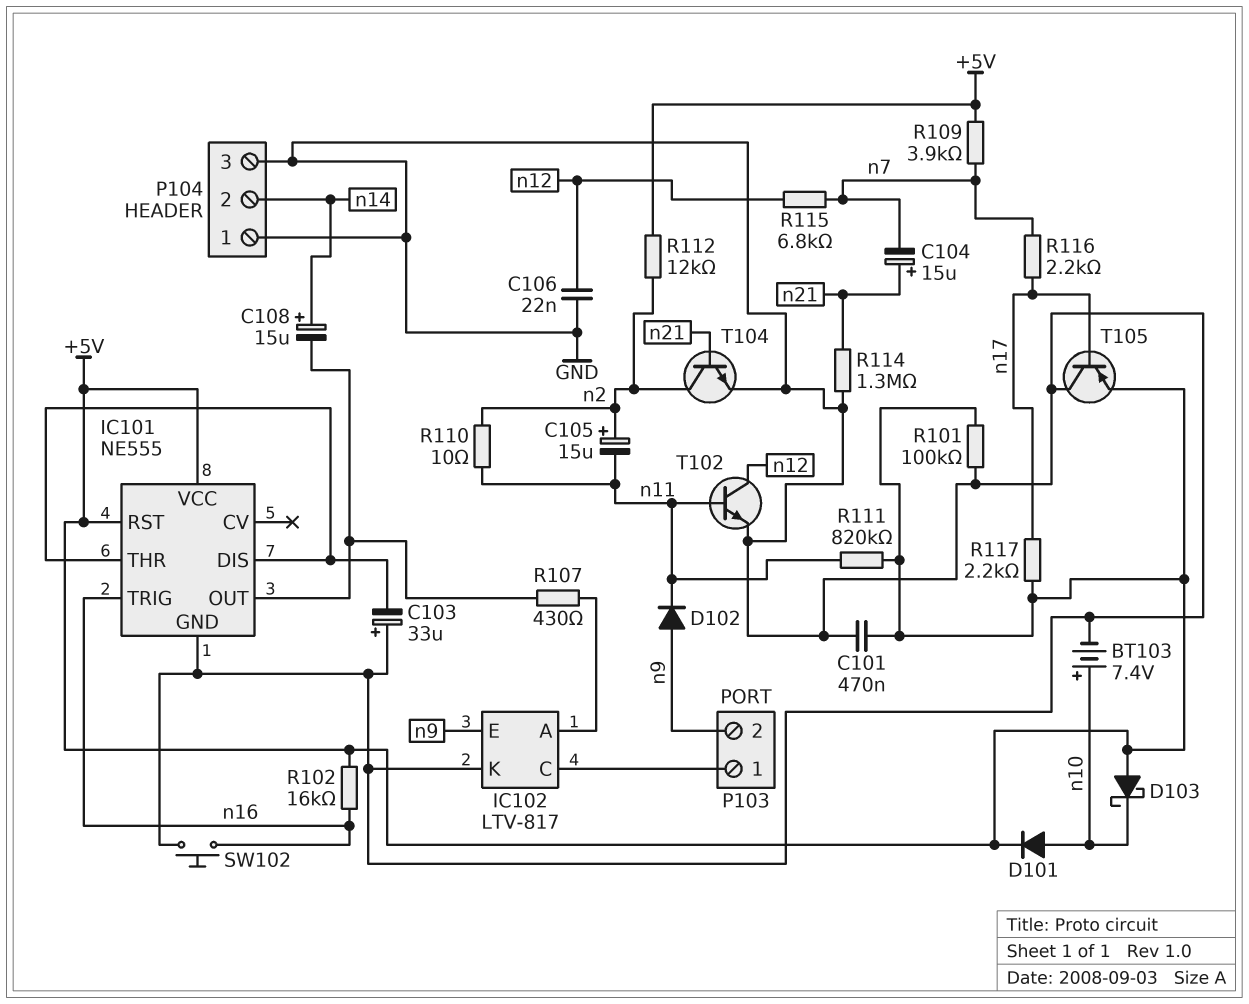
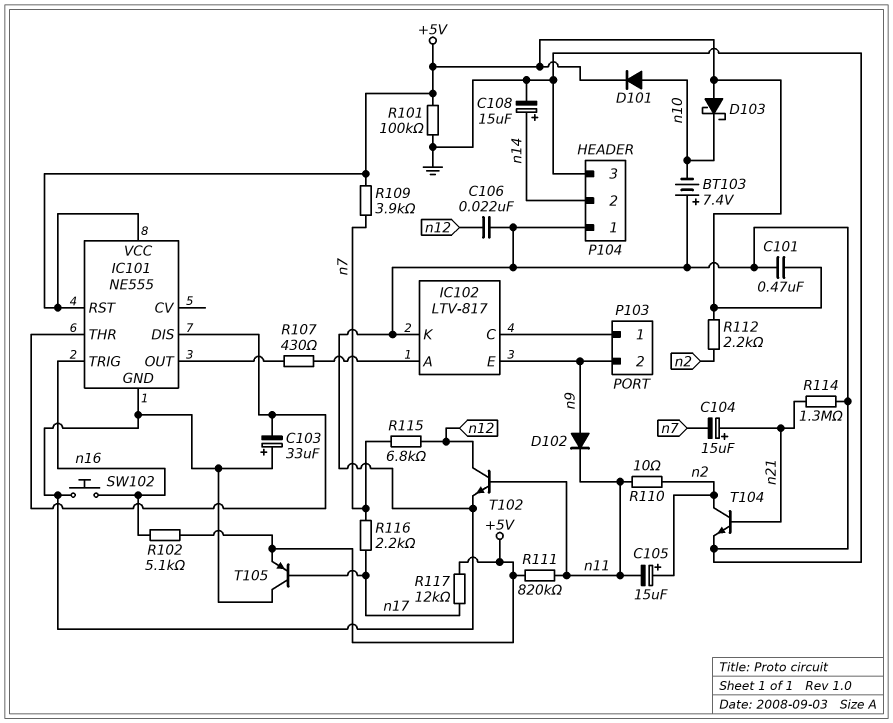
BT103: 7.4V (plus n10, minus GND) -> 7.4V (plus GND, minus n10)
C108: 15uF (plus n14, minus IC101/OUT) -> 15uF (plus n14, minus GND)
R102: 16k (+5V, n16) -> 5.1k (+5V, n16)
R112: 12k (+5V, n2) -> 2.2k (+5V, n2)
R117: 2.2k (+5V, n17) -> 12k (+5V, n17)

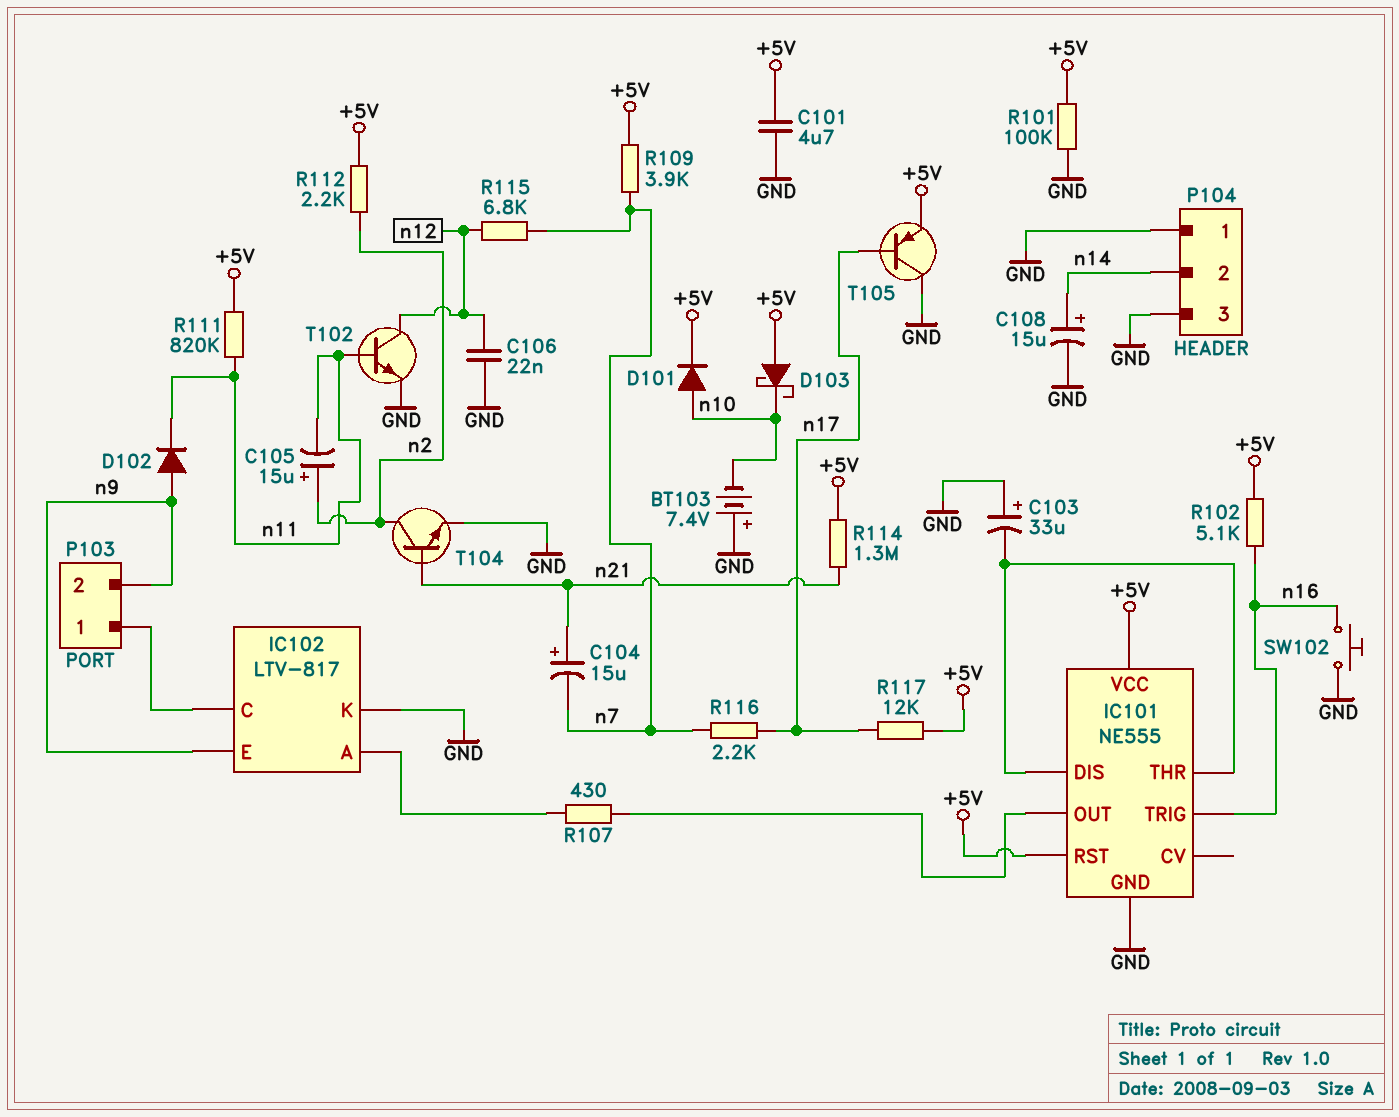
C101: 470nF (+5V, GND) -> 4.7uF (+5V, GND)
R110: 10 (n2, n11) -> none
R114: 1.3M (GND, n21) -> 1.3M (+5V, n21)

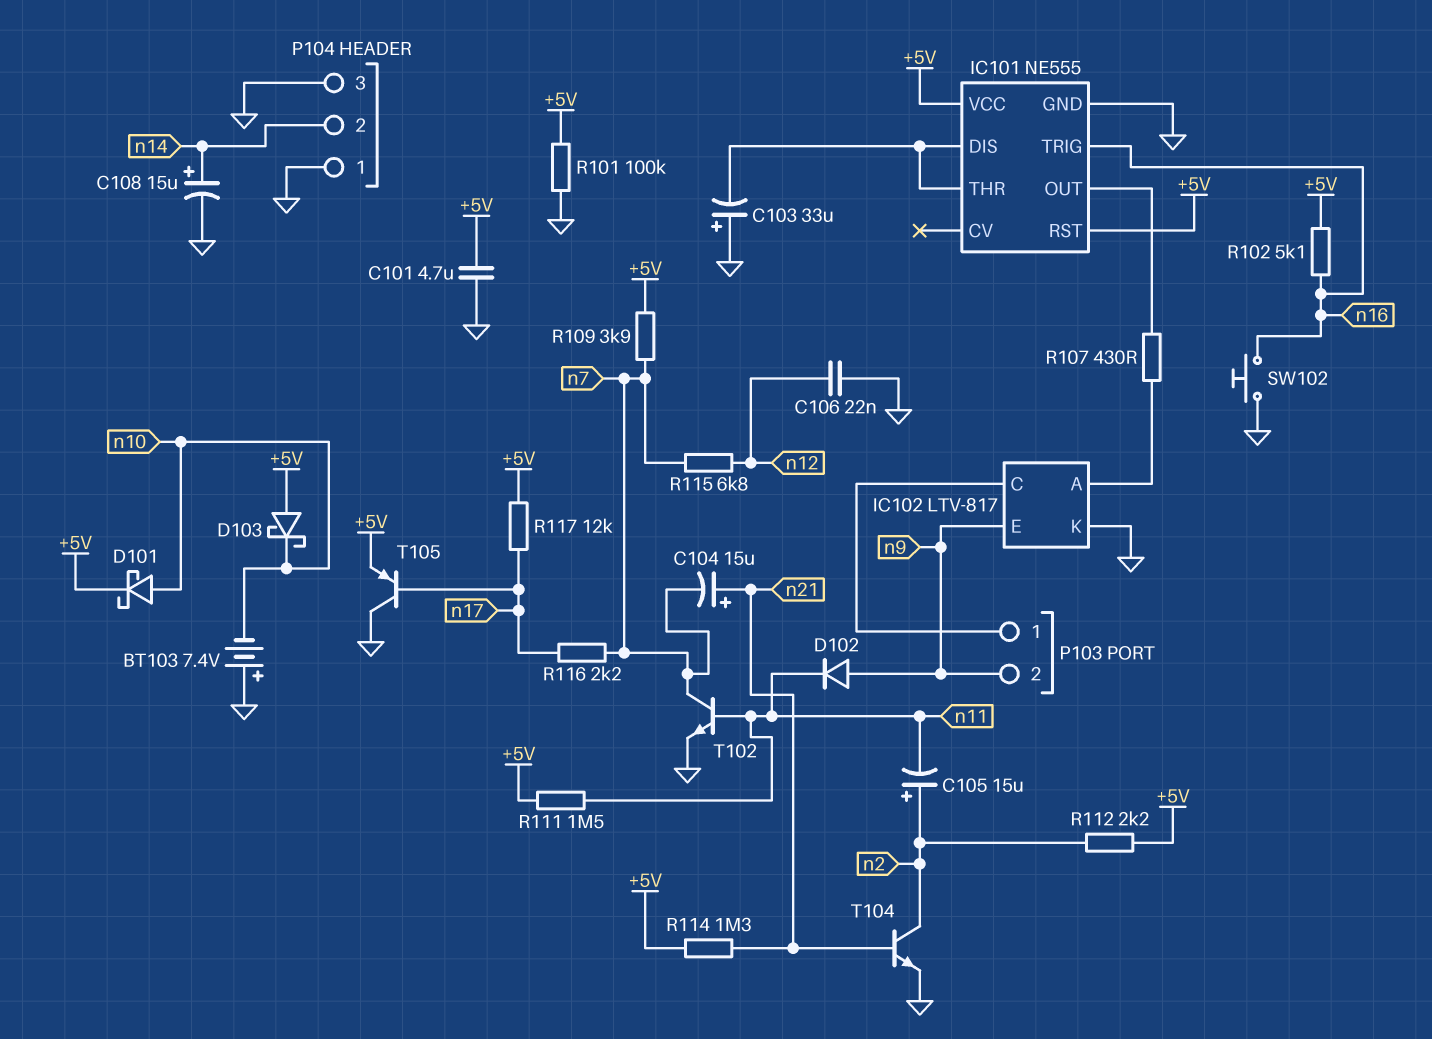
D101: diode (A n10, K +5V) -> schottky (A n10, K +5V)
R111: 820k (+5V, n11) -> 1.5M (+5V, n11)
T102: NPN (B n11, C n12, E GND) -> NPN (B n11, C n7, E GND)

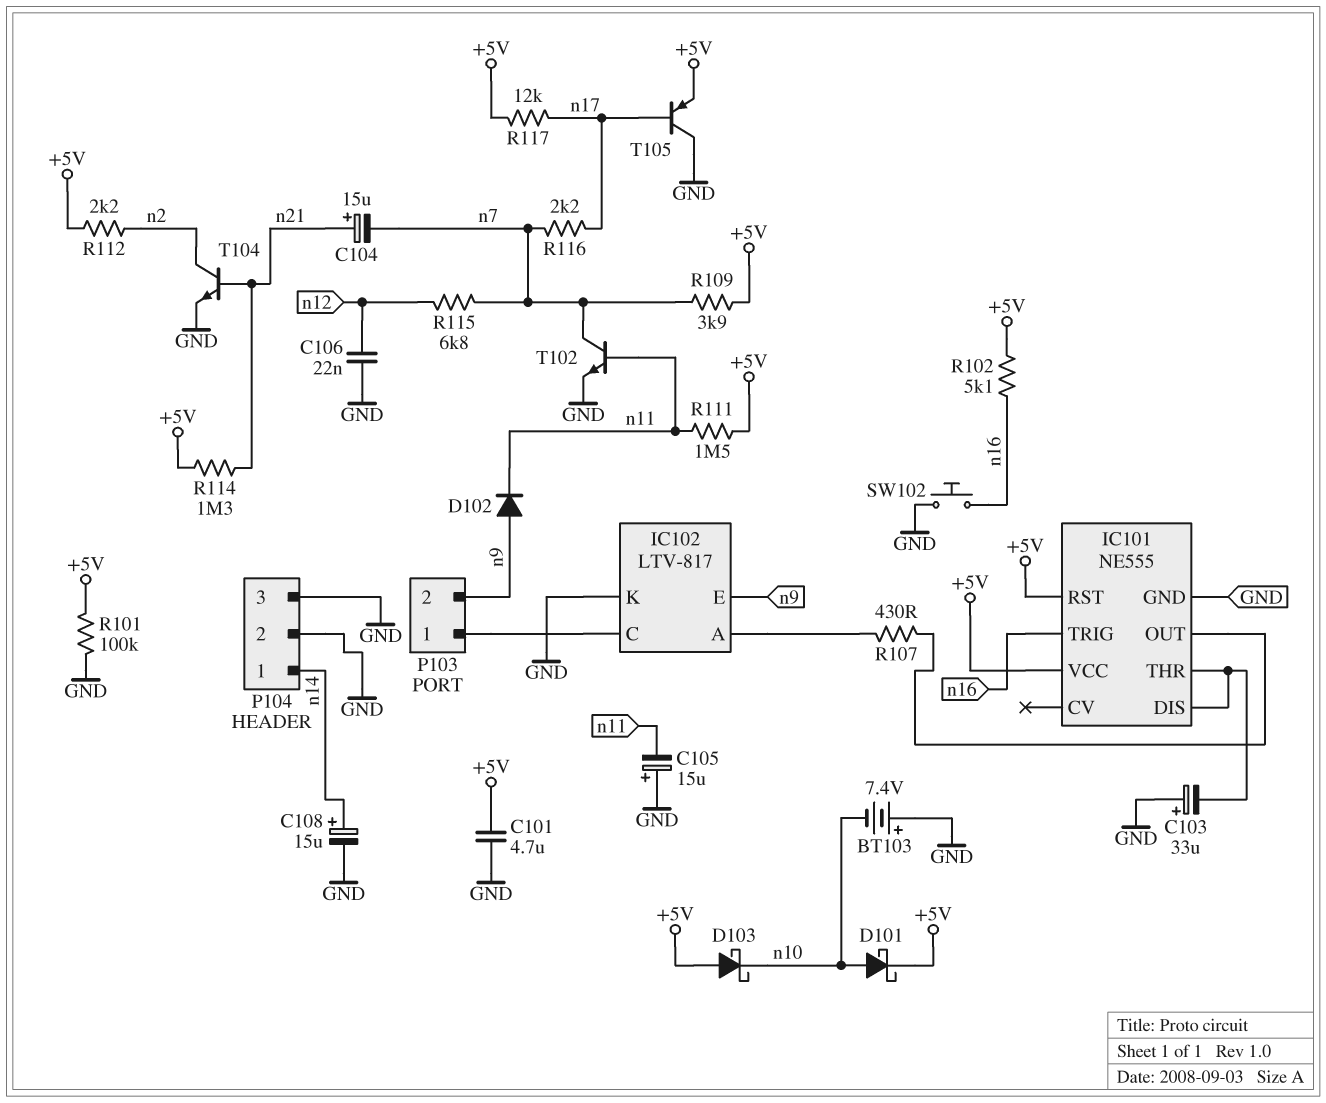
C105: 15uF (plus n2, minus n11) -> 15uF (plus GND, minus n11)
P104 pin 1: GND -> n14
P104 pin 2: n14 -> GND

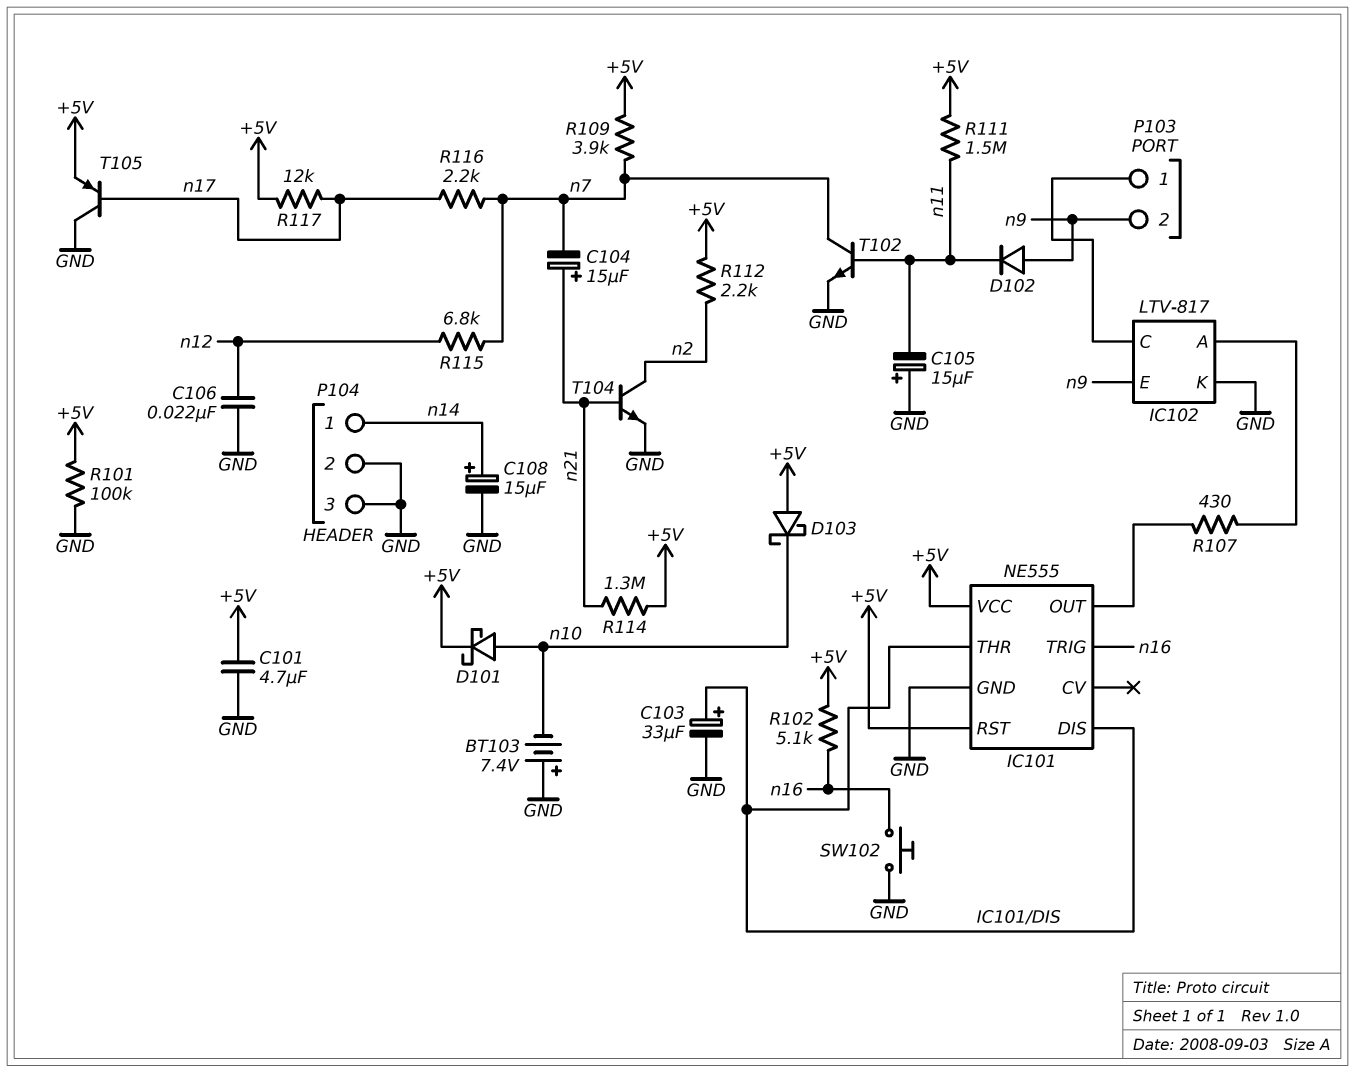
C103: 33uF (plus GND, minus IC101/DIS) -> 33uF (plus IC101/DIS, minus GND)

